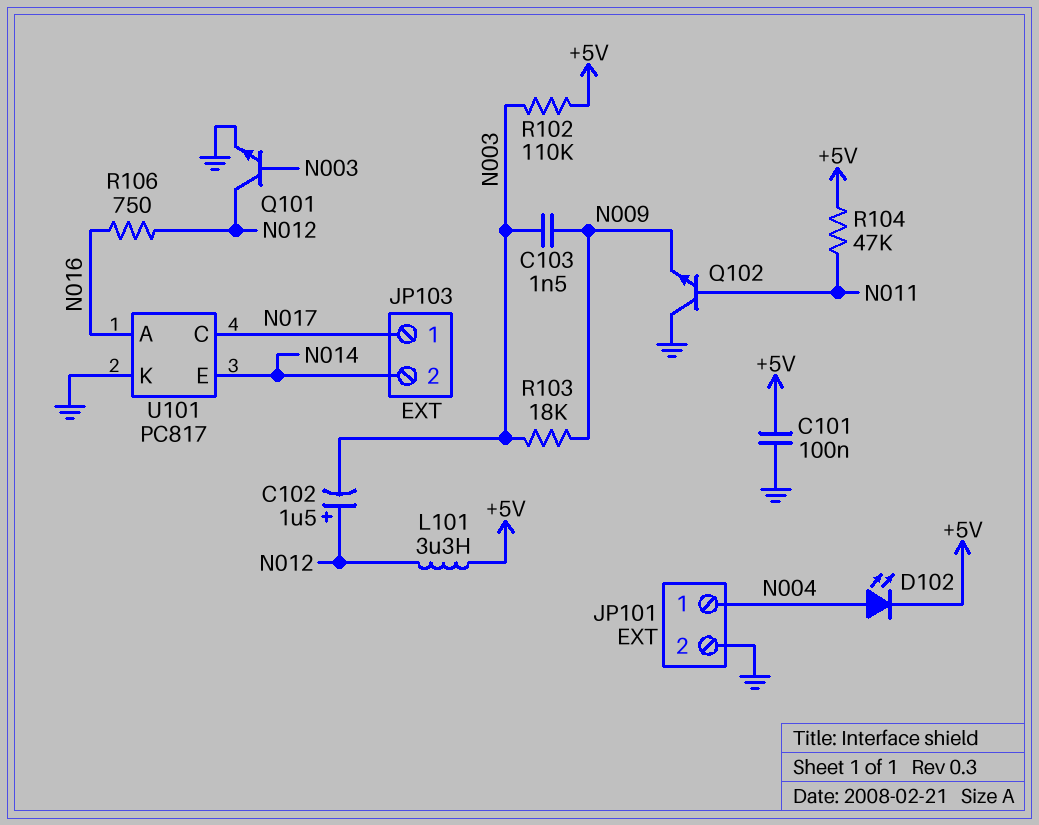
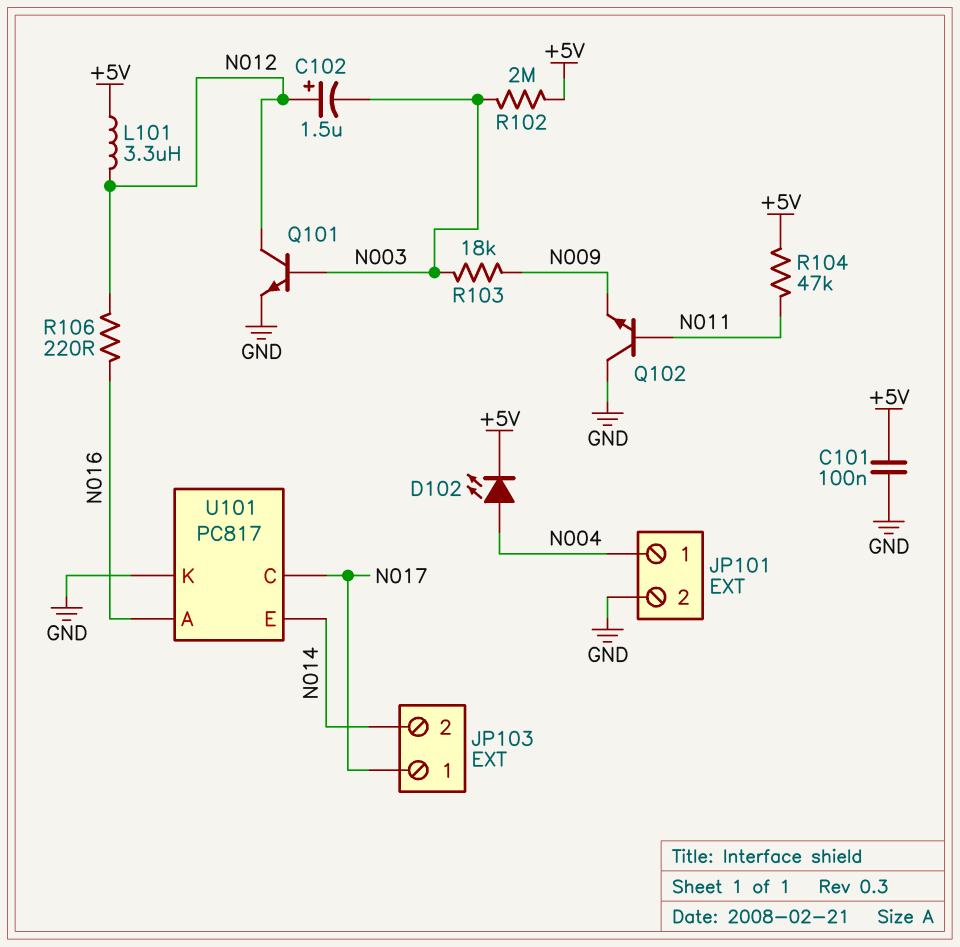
C103: 1.5nF (N003, N009) -> none
R102: 110k (+5V, N003) -> 2M (+5V, N003)
R106: 750 (N012, N016) -> 220 (N012, N016)

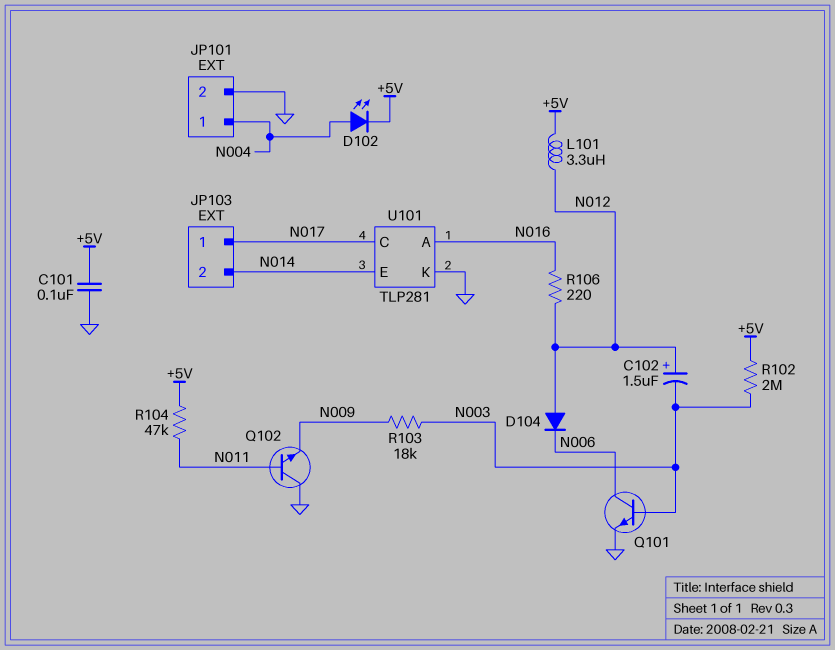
D104: none -> diode (A N012, K N006)
Q101: NPN (B N003, C N012, E GND) -> NPN (B N003, C N006, E GND)
U101: PC817 -> TLP281

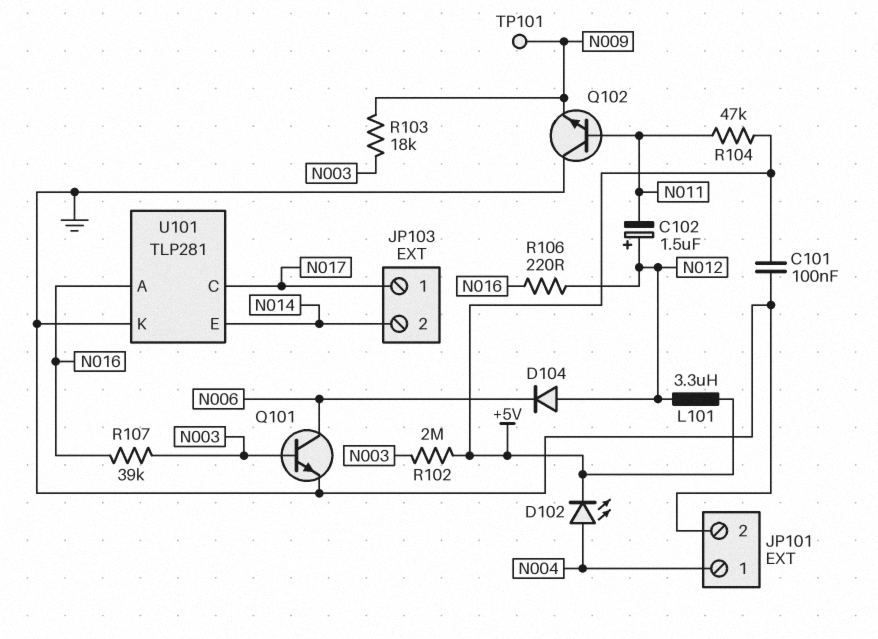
C102: 1.5uF (plus N012, minus N003) -> 1.5uF (plus N012, minus N011)
R107: none -> 39k (N003, N016)
TP101: none -> test point (N009)

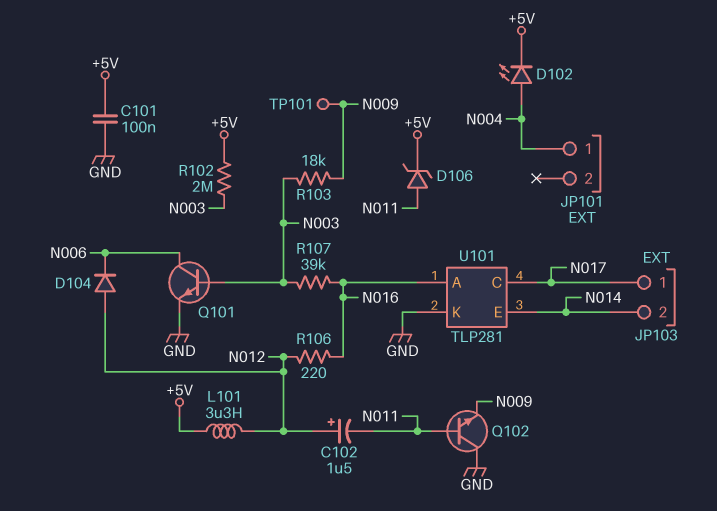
D106: none -> zener (A N011, K +5V)
JP101 pin 2: GND -> none
R104: 47k (+5V, N011) -> none

